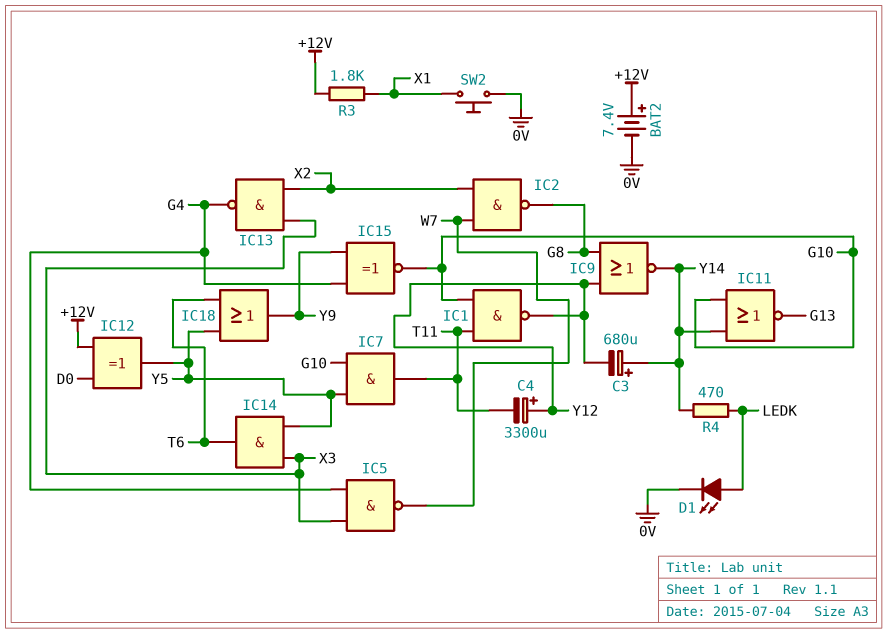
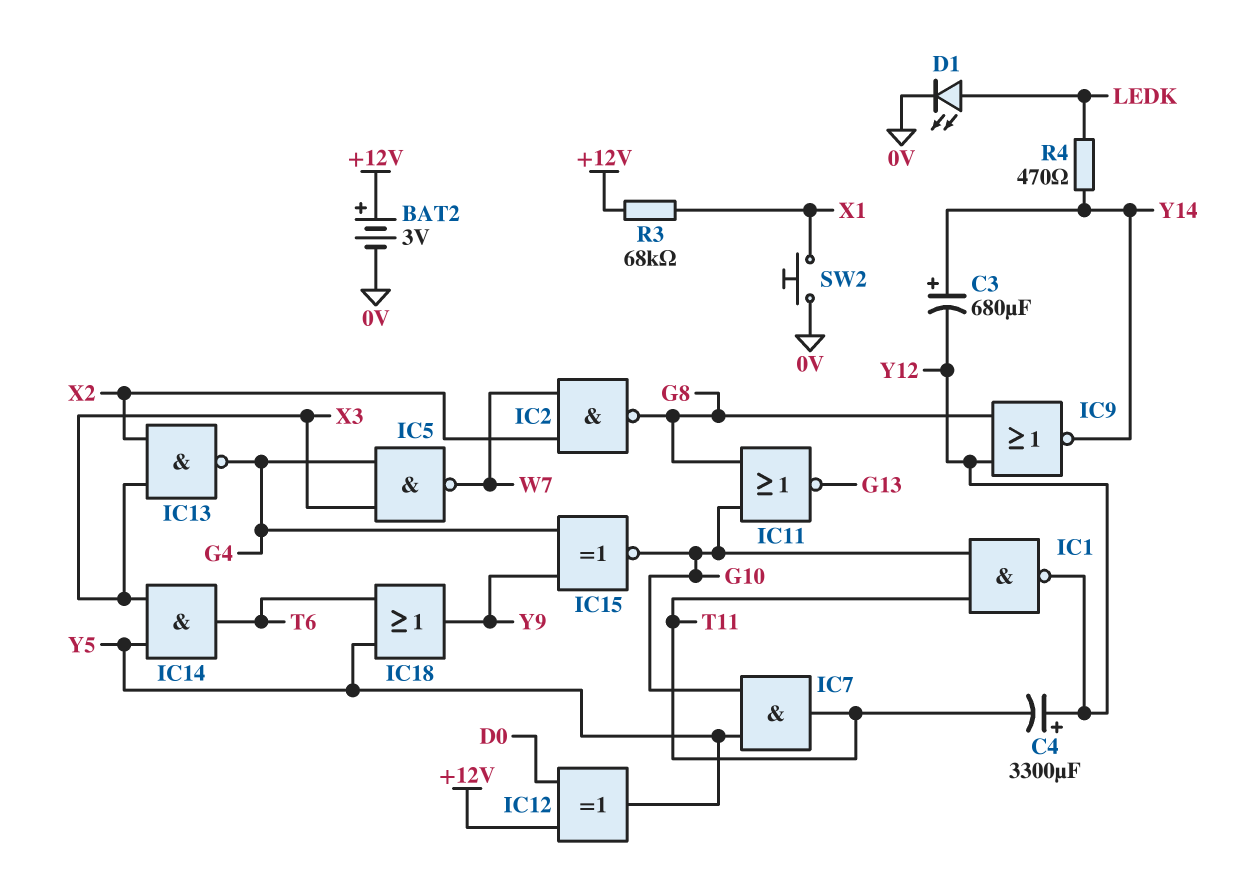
BAT2: 7.4V (plus +12V, minus 0V) -> 3V (plus +12V, minus 0V)
IC11: NOR (in G10, in Y14, out G13) -> NOR (in G8, in G10, out G13)
R3: 1.8k (+12V, X1) -> 68k (+12V, X1)

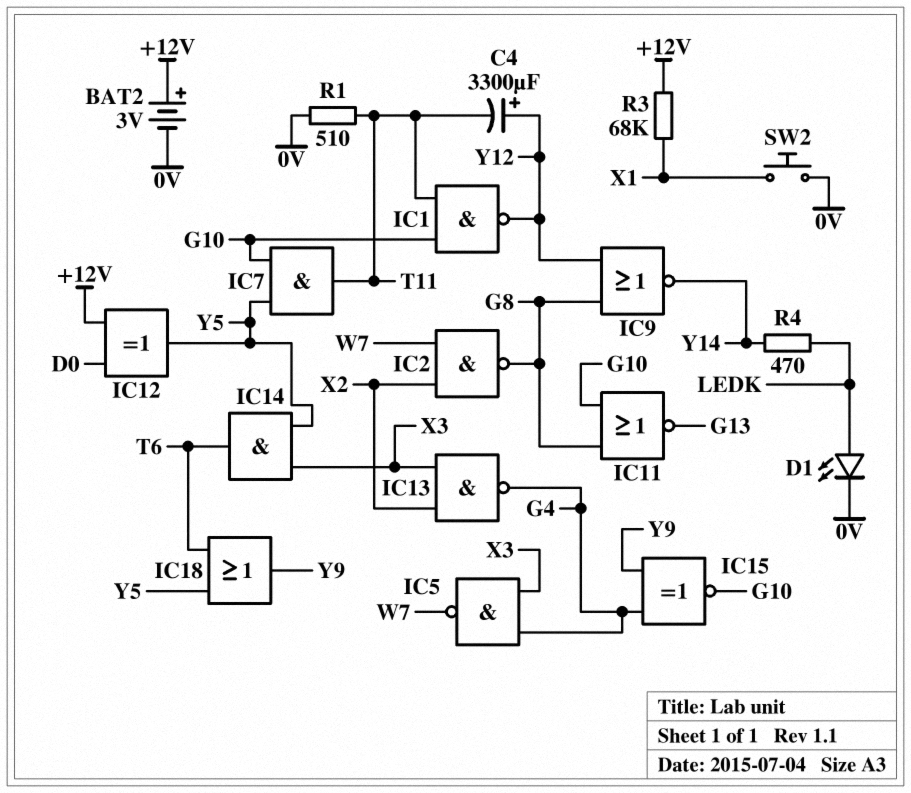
C3: 680uF (plus Y14, minus Y12) -> none
R1: none -> 510 (0V, T11)

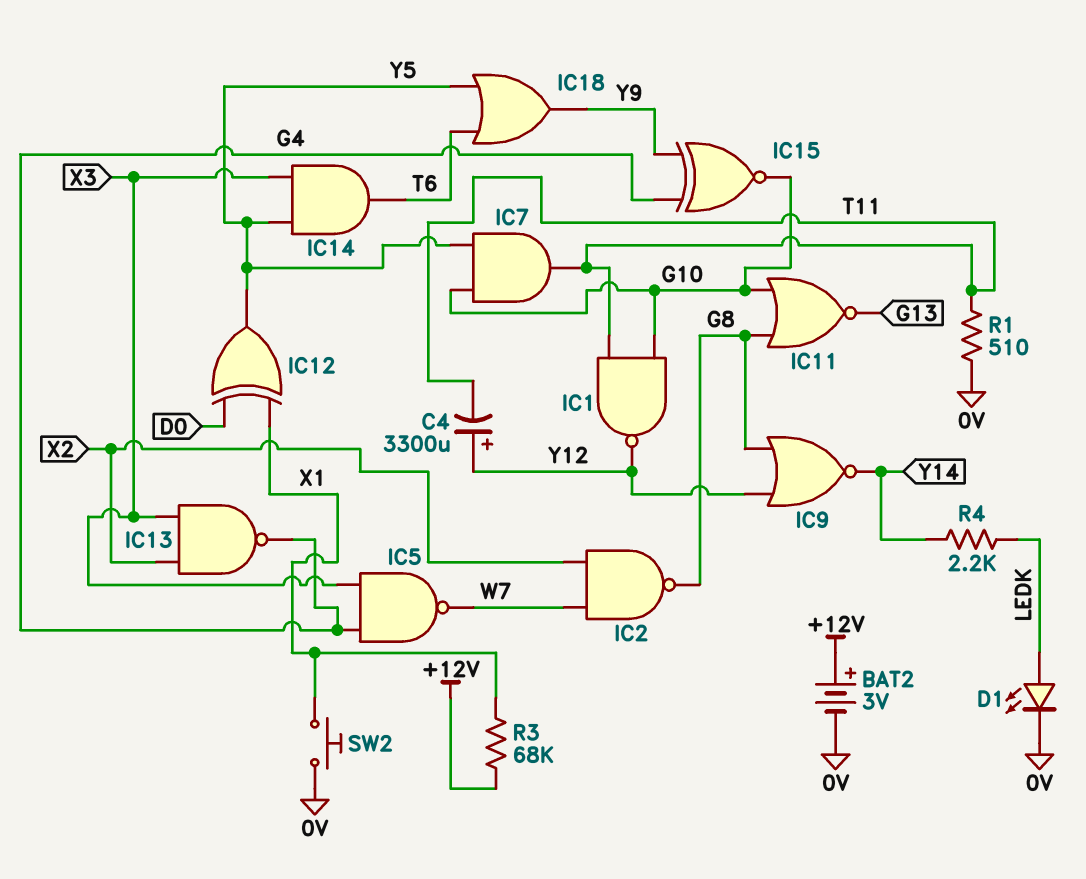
IC12: XOR (in +12V, in D0, out Y5) -> XOR (in D0, in X1, out Y5)
R4: 470 (LEDK, Y14) -> 2.2k (LEDK, Y14)

